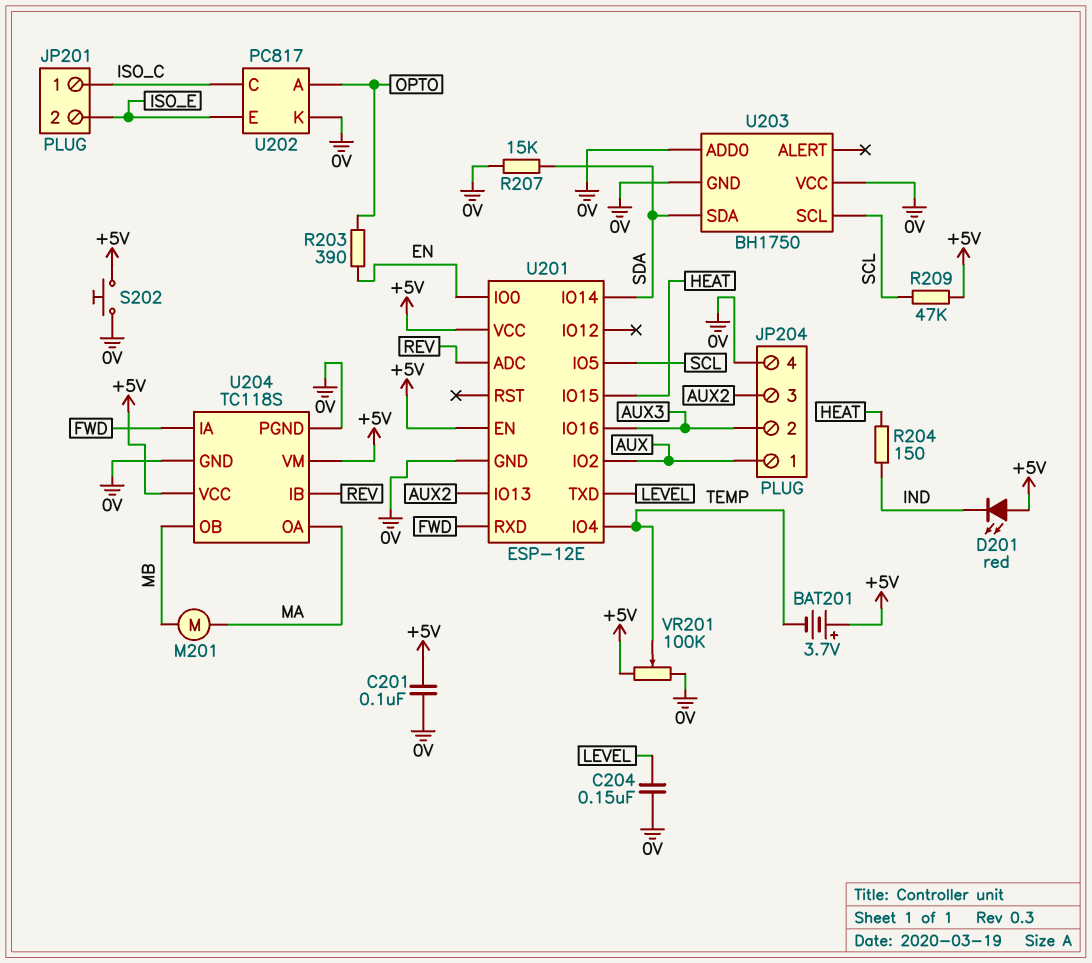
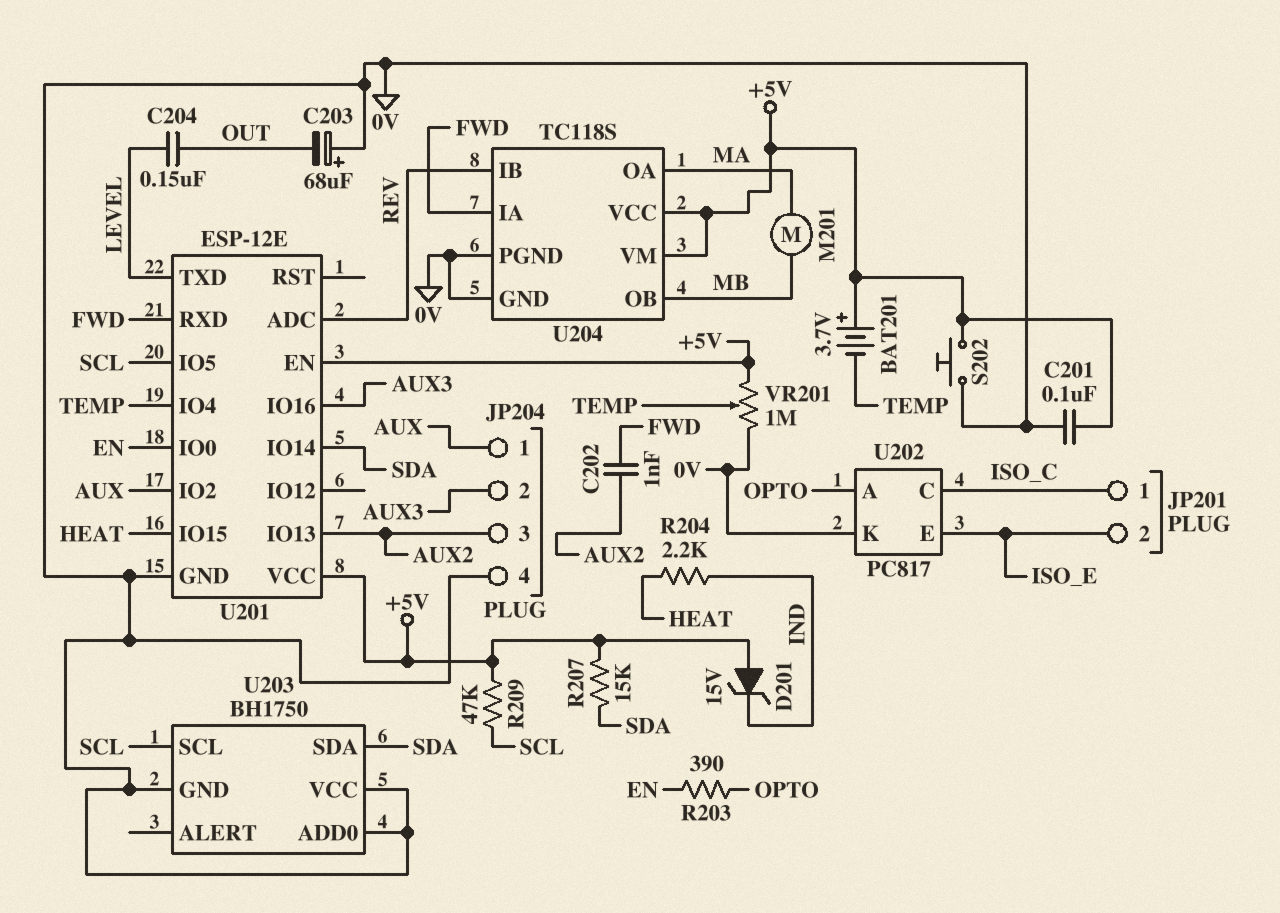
C202: none -> 1nF (AUX2, FWD)
C203: none -> 68uF (plus 0V, minus OUT)
C204: 150nF (0V, LEVEL) -> 150nF (LEVEL, OUT)
D201: LED red (A +5V, K IND) -> zener 15V (A +5V, K IND)
R204: 150 (HEAT, IND) -> 2.2k (HEAT, IND)
R207: 15k (0V, SDA) -> 15k (+5V, SDA)
VR201: 100k (+5V, 0V, wiper TEMP) -> 1M (+5V, 0V, wiper TEMP)

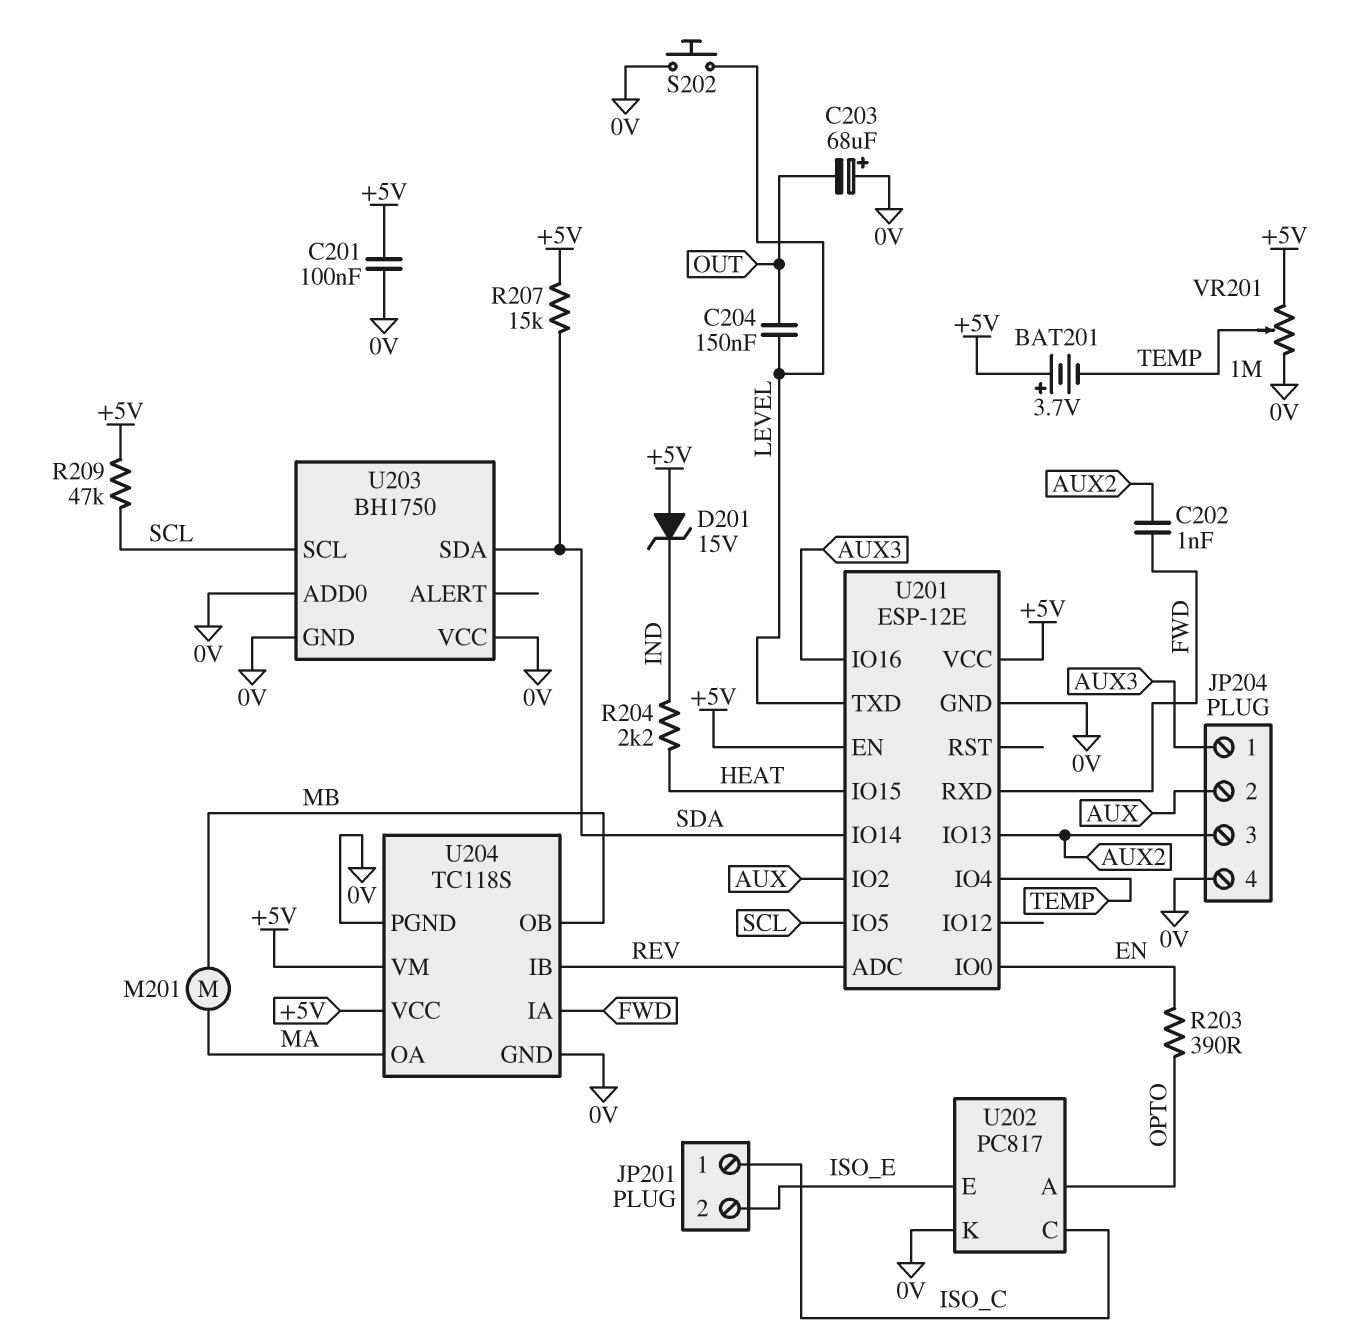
JP204 pin 1: AUX -> AUX3
JP204 pin 2: AUX3 -> AUX
S202: button (+5V, 0V) -> button (0V, LEVEL)

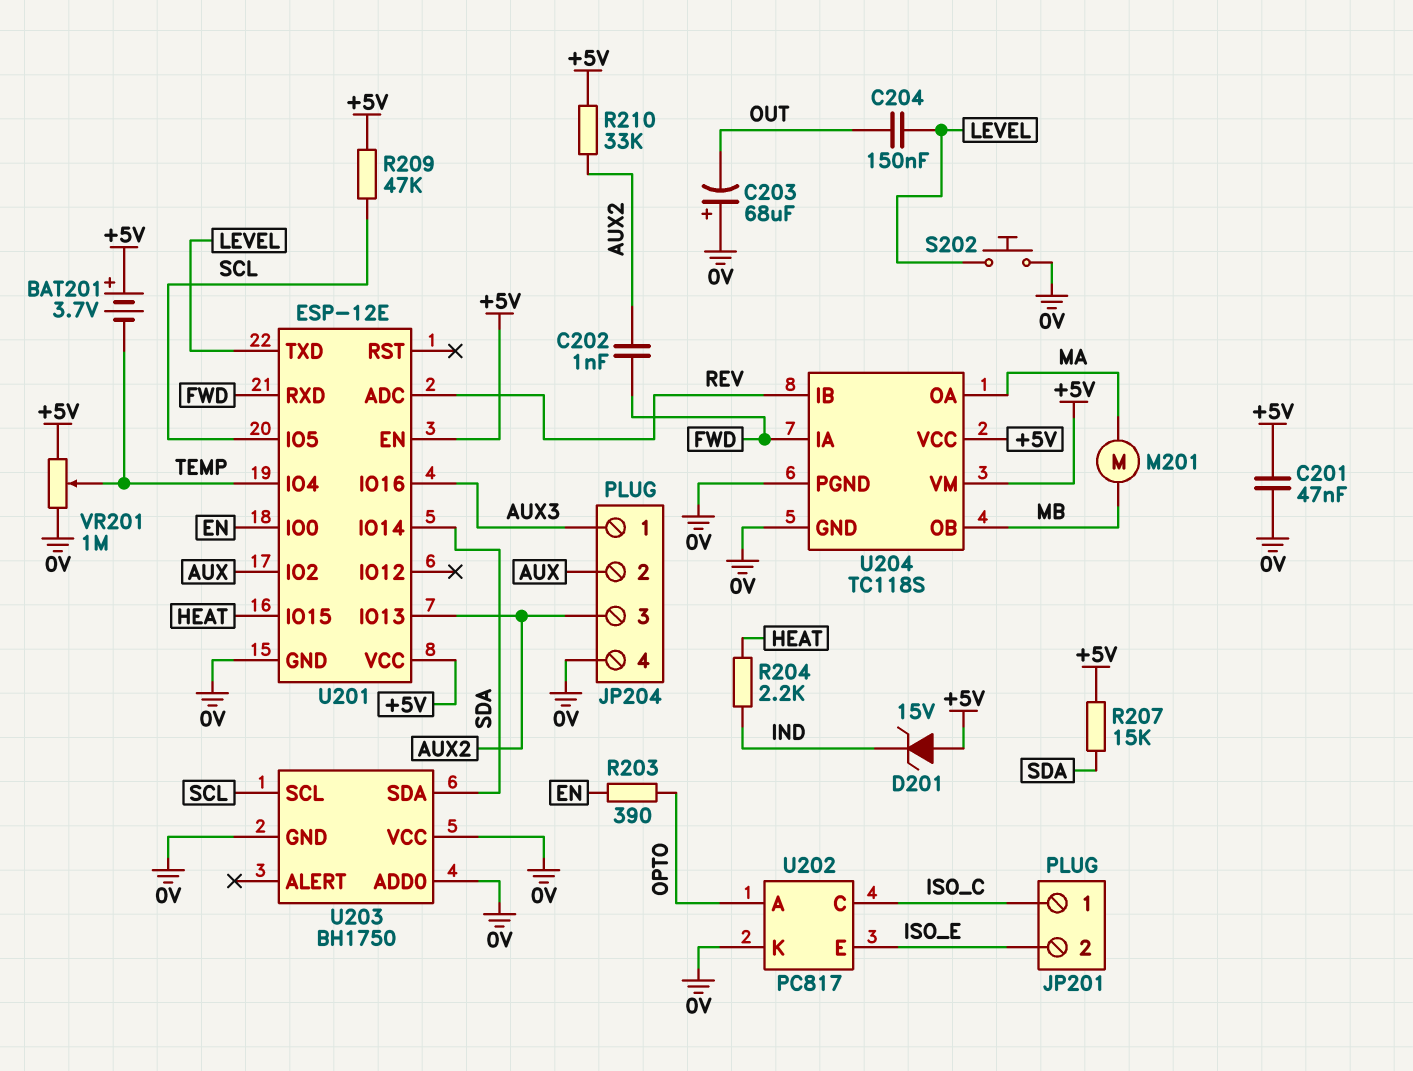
C201: 100nF (+5V, 0V) -> 47nF (+5V, 0V)
R210: none -> 33k (+5V, AUX2)

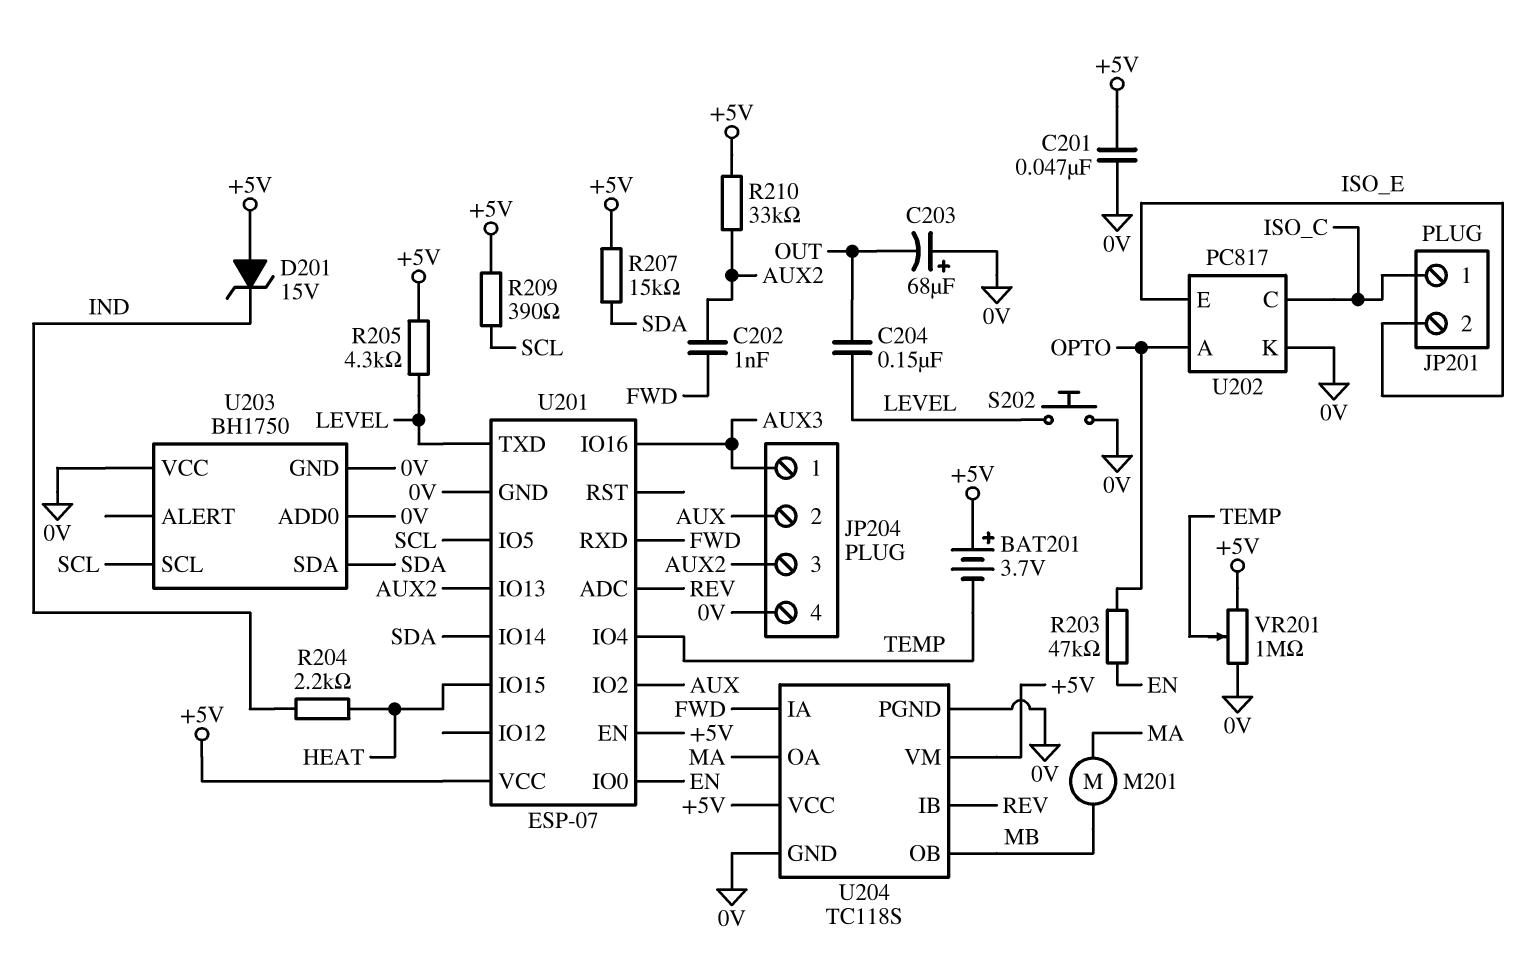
R203: 390 (EN, OPTO) -> 47k (EN, OPTO)
R205: none -> 4.3k (+5V, LEVEL)
R209: 47k (+5V, SCL) -> 390 (+5V, SCL)
U201: ESP-12E -> ESP-07

